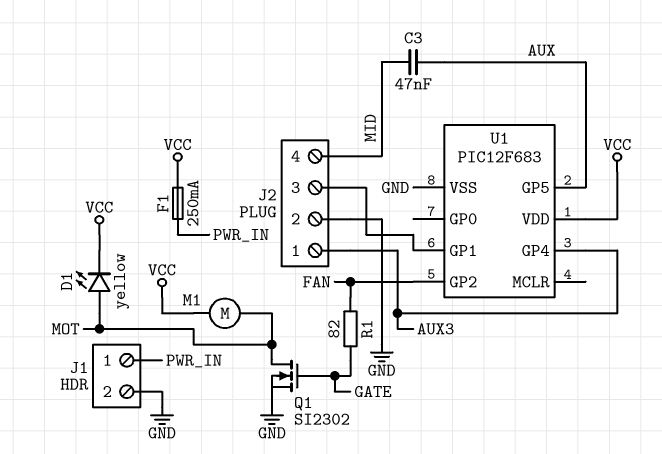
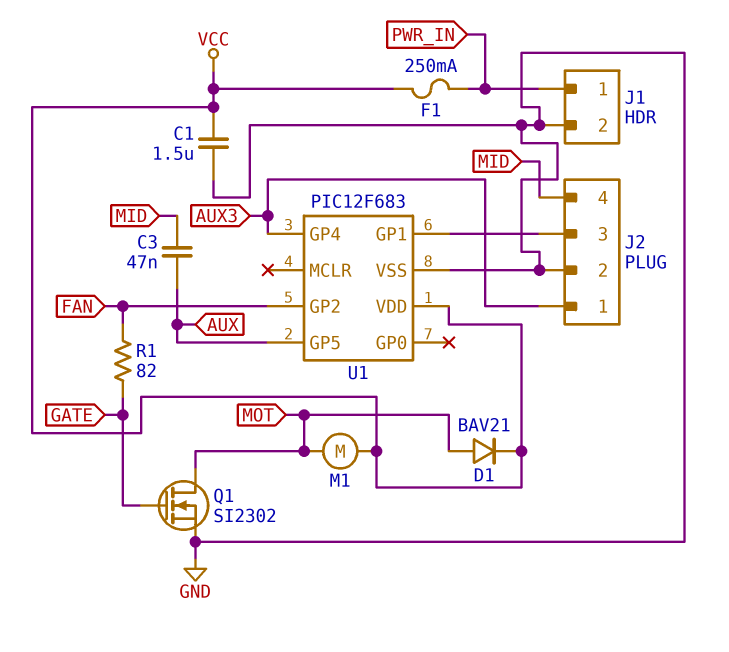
C1: none -> 1.5uF (GND, VCC)
D1: LED yellow (A MOT, K VCC) -> diode BAV21 (A MOT, K VCC)

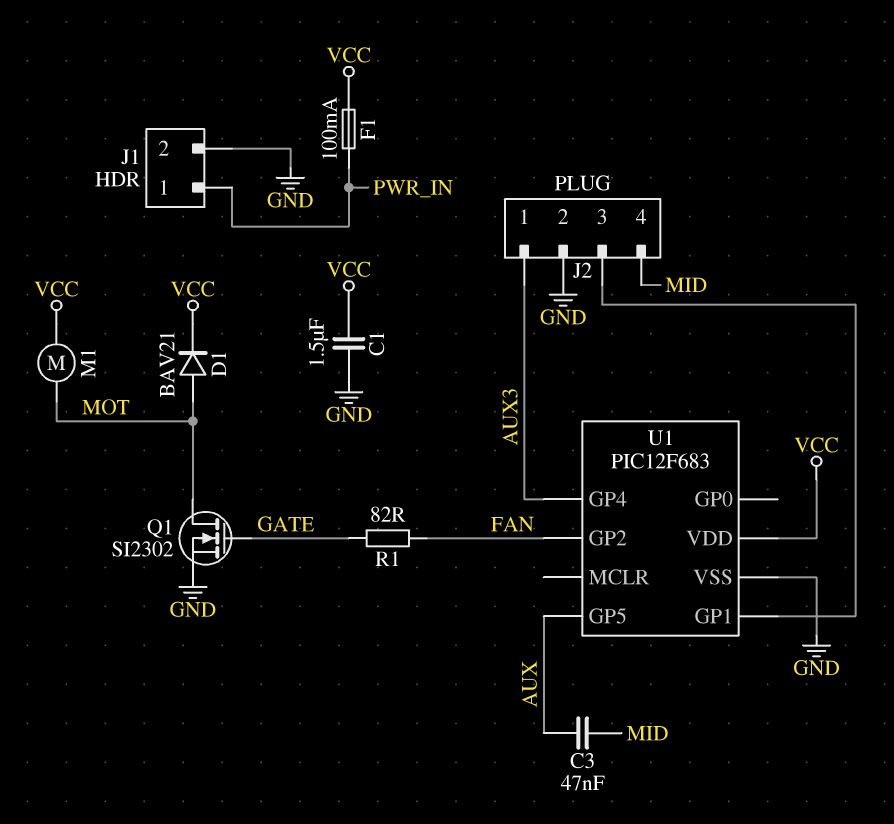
F1: 250mA (PWR_IN, VCC) -> 100mA (PWR_IN, VCC)

